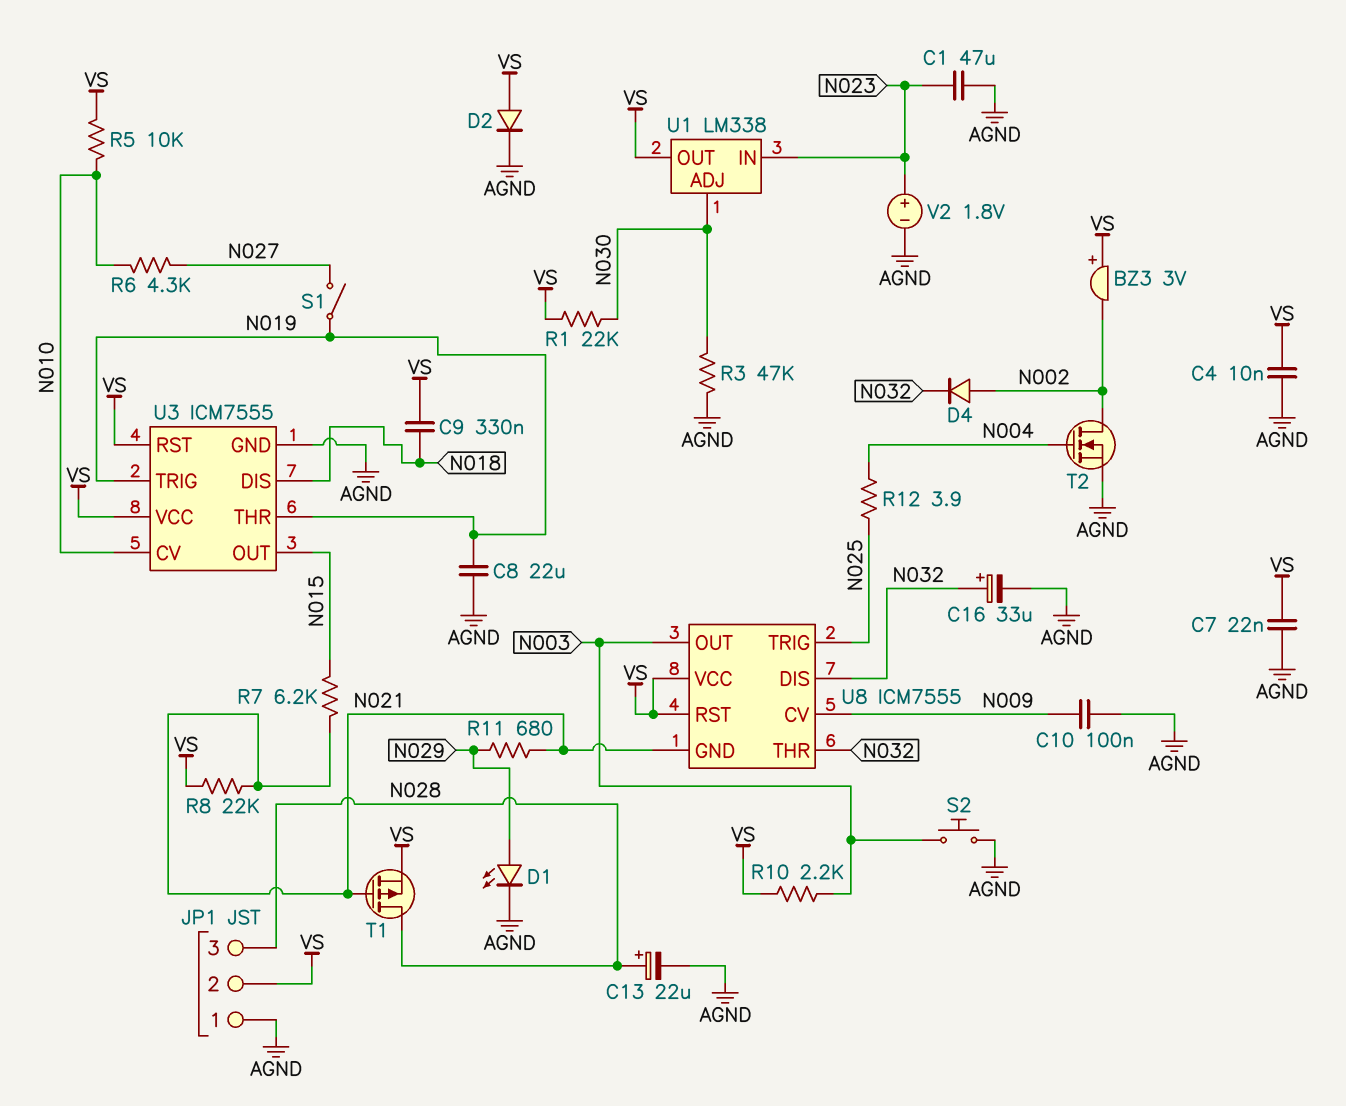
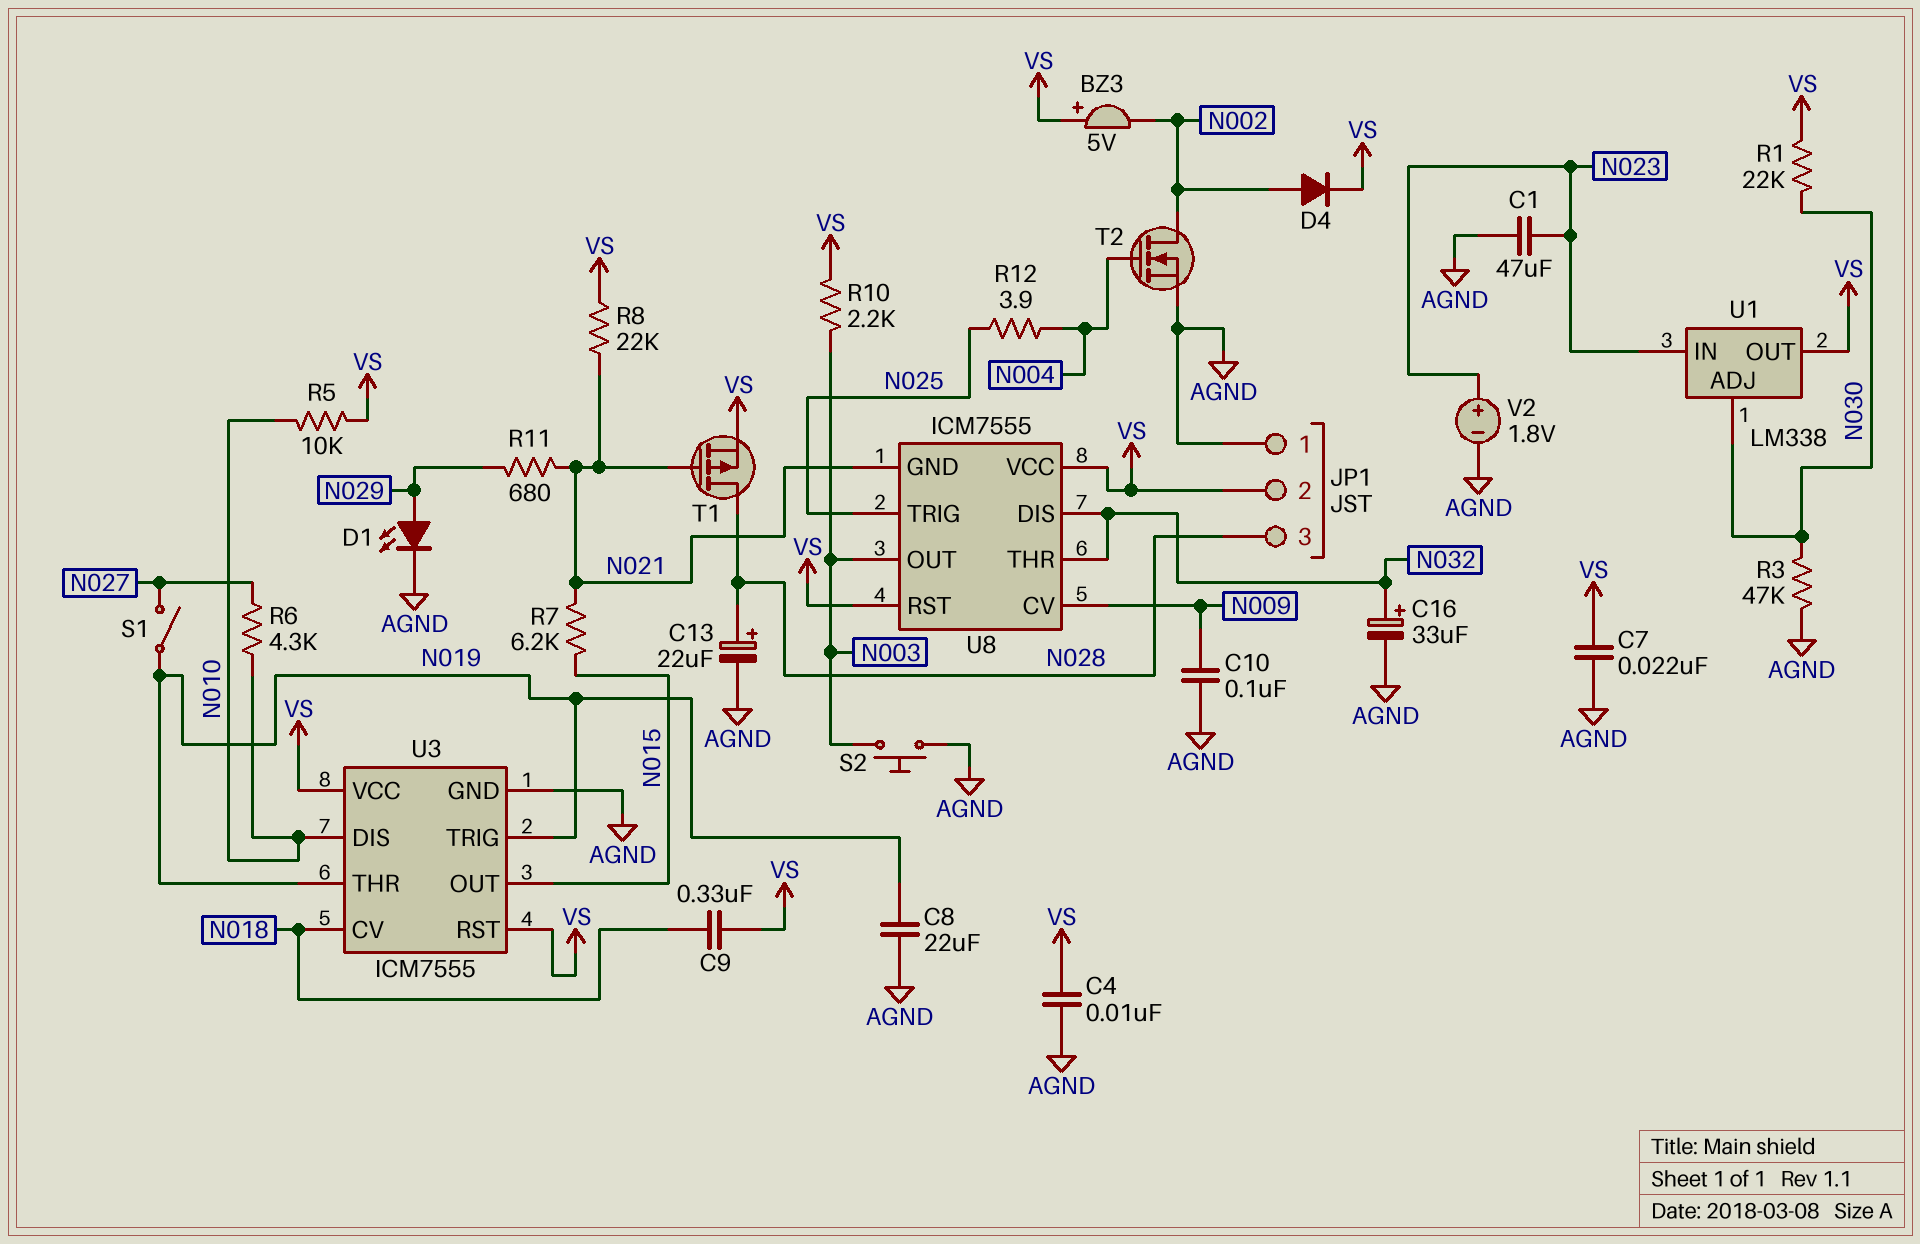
BZ3: buzzer 3V (plus VS, minus N002) -> buzzer 5V (plus VS, minus N002)
D2: diode (A VS, K AGND) -> none
D4: diode (A N002, K N032) -> diode (A N002, K VS)
U3 pin CV: N010 -> N018
U3 pin DIS: N018 -> N010

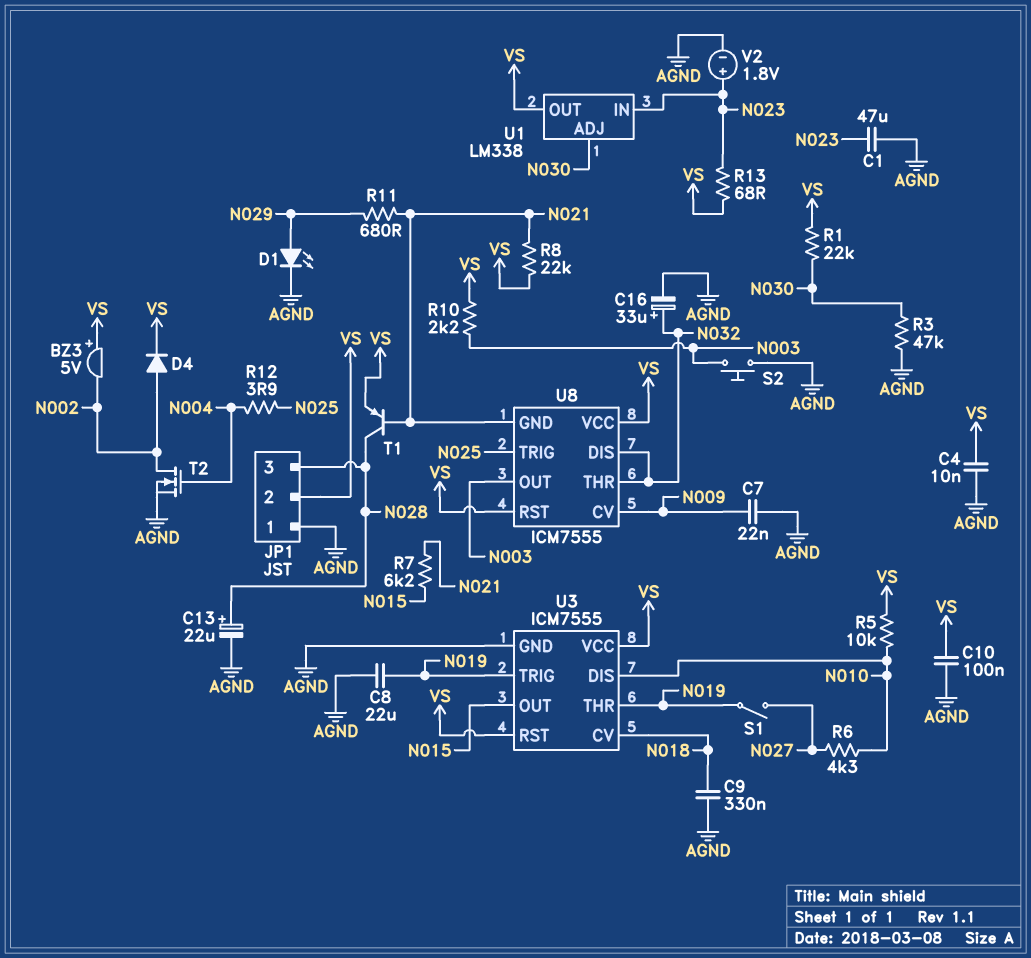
C7: 22nF (AGND, VS) -> 22nF (AGND, N009)
C9: 330nF (N018, VS) -> 330nF (AGND, N018)
C10: 100nF (AGND, N009) -> 100nF (AGND, VS)
R13: none -> 68 (N023, VS)
T1: PMOS (G N021, D N028, S VS) -> PNP (B N021, C N028, E VS)

